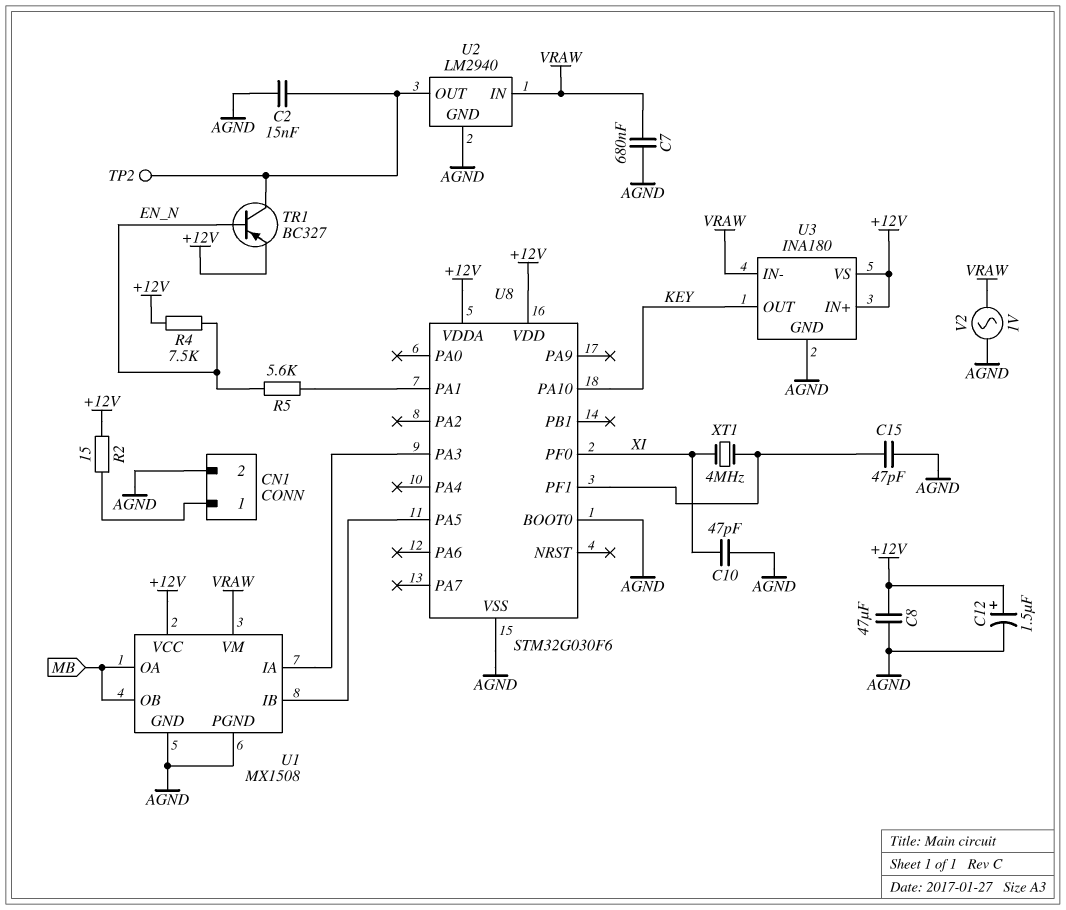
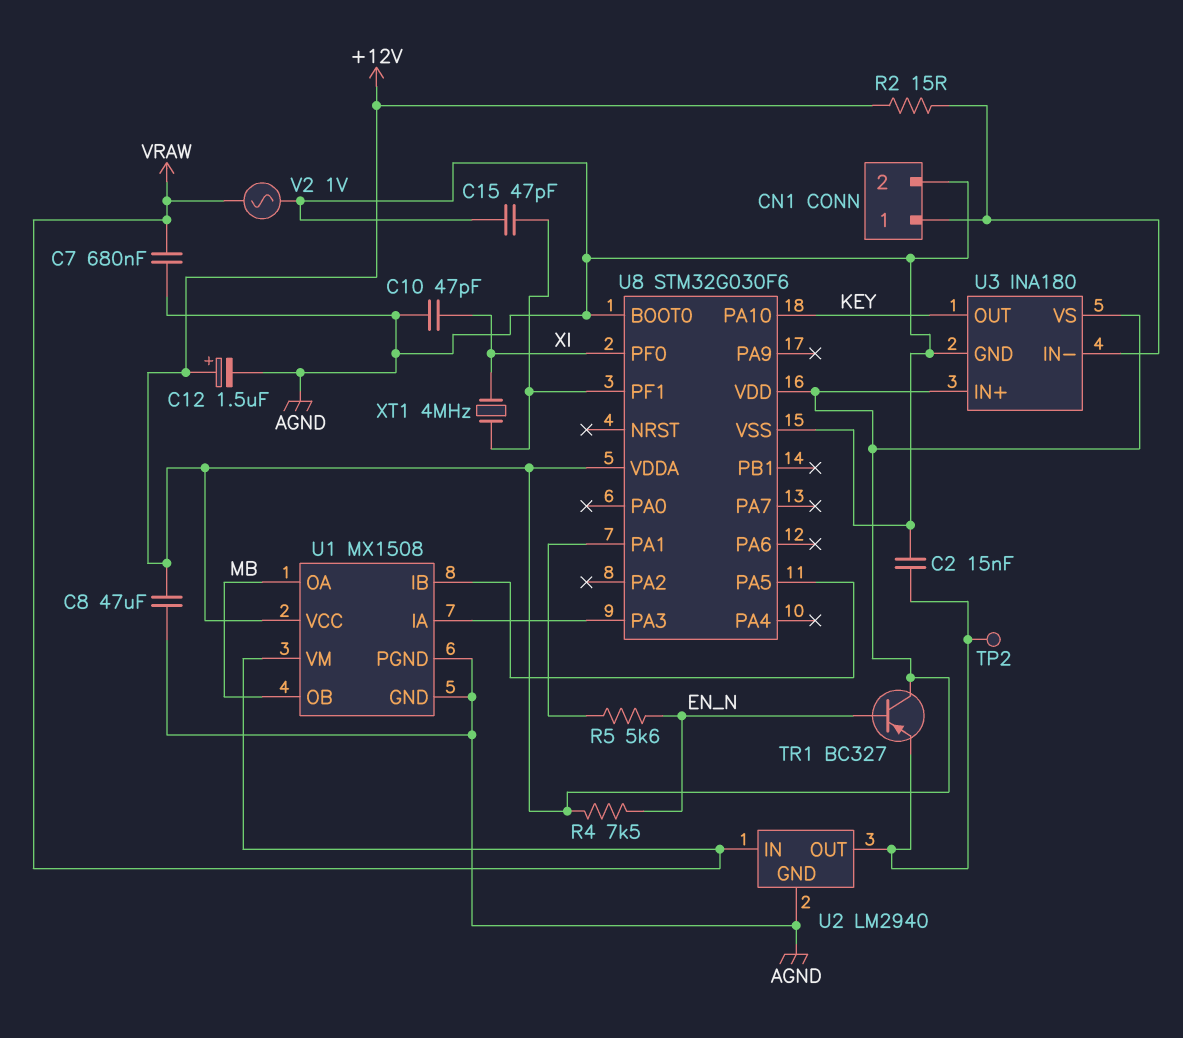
TR1: PNP BC327 (B EN_N, C U2/OUT, E +12V) -> PNP BC327 (B EN_N, C +12V, E U2/OUT)
U3 pin IN-: VRAW -> CN1/1

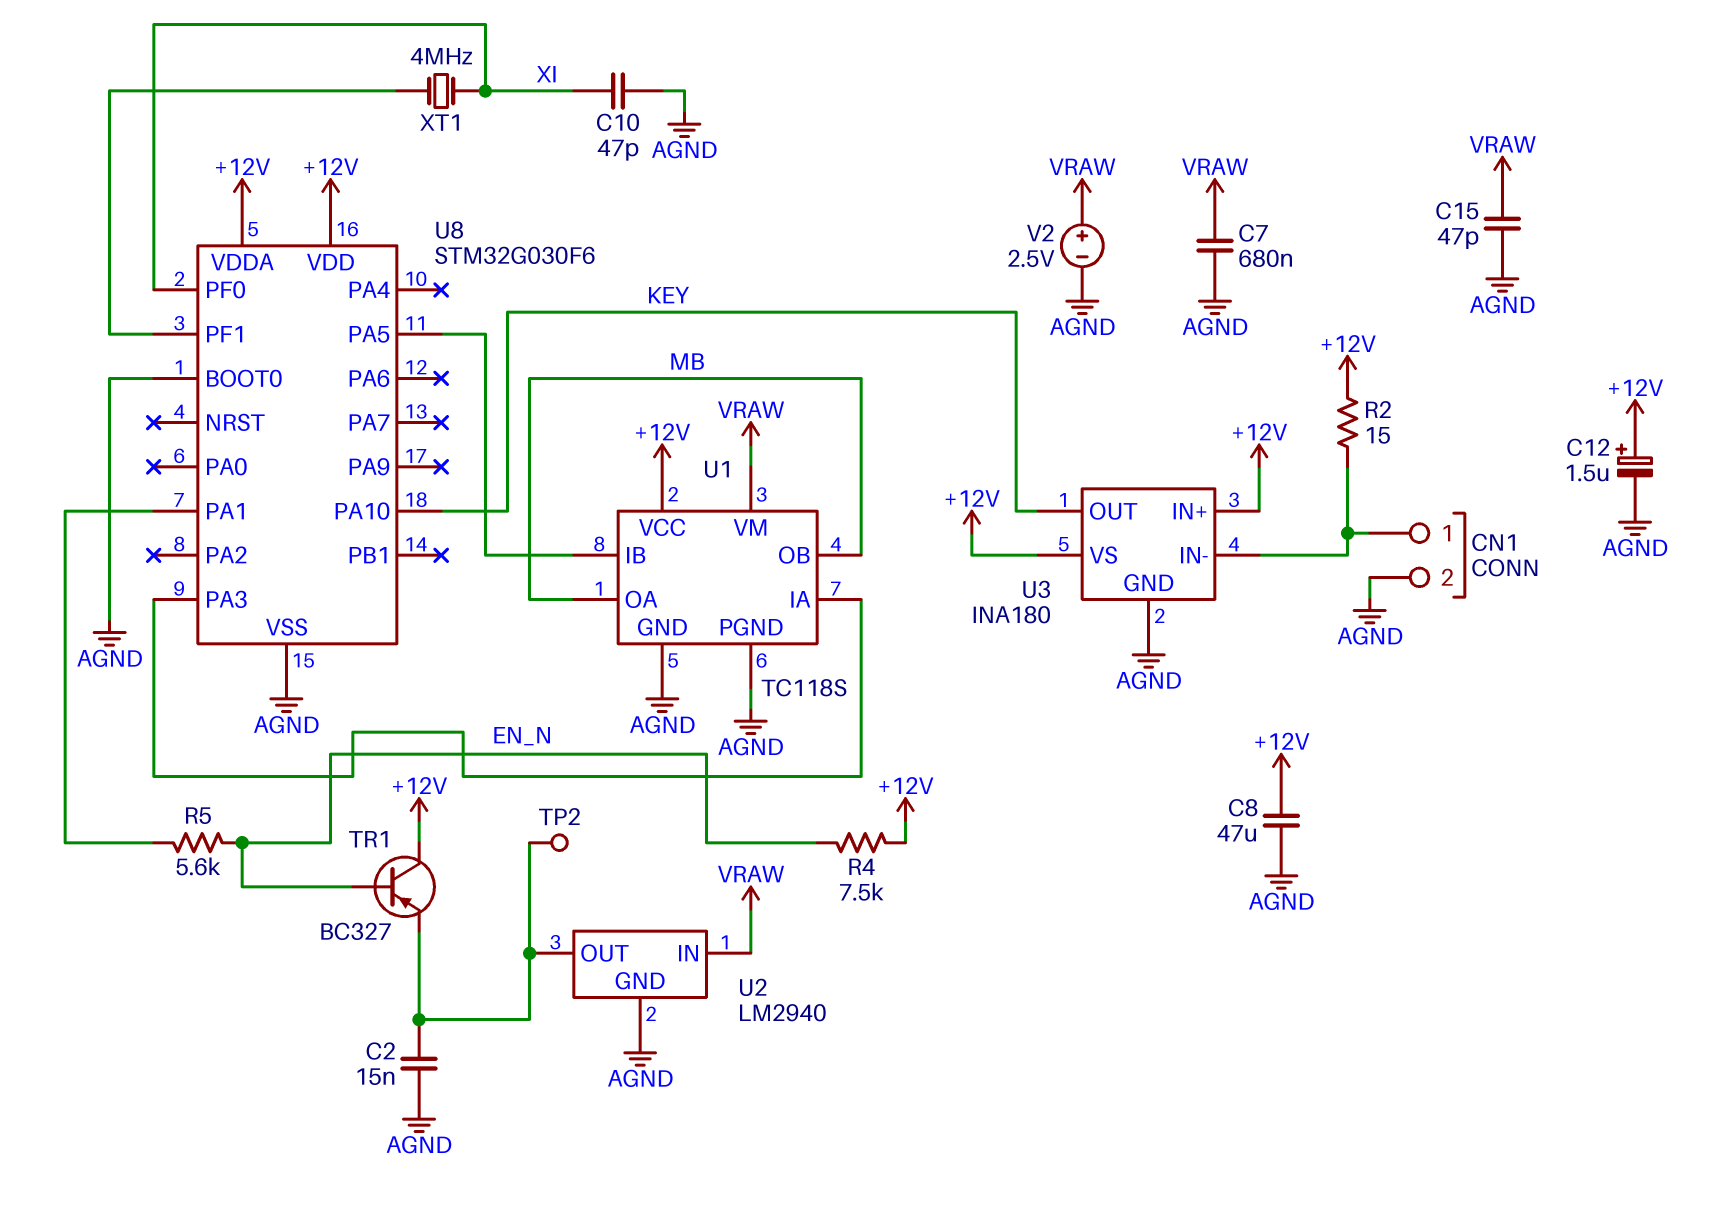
C15: 47pF (AGND, U8/PF1) -> 47pF (AGND, VRAW)
U1: MX1508 -> TC118S
V2: AC 1V (AGND, VRAW) -> 2.5V (plus VRAW, minus AGND)

